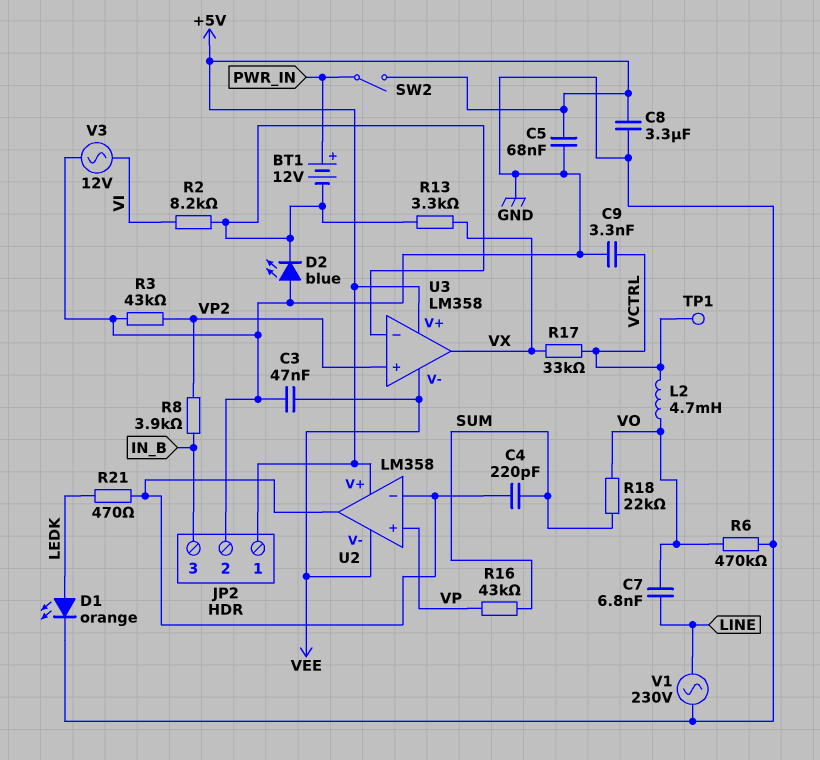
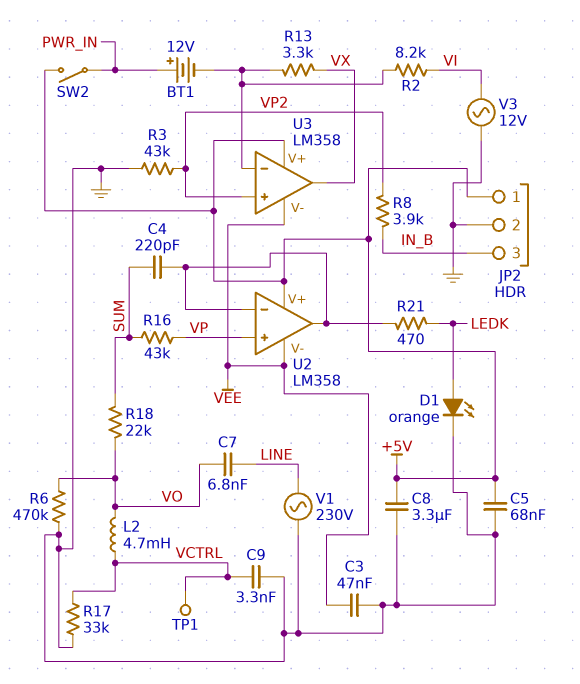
D2: LED blue (A GND, K U3/in-) -> none
R17: 33k (VCTRL, VX) -> 33k (GND, VCTRL)

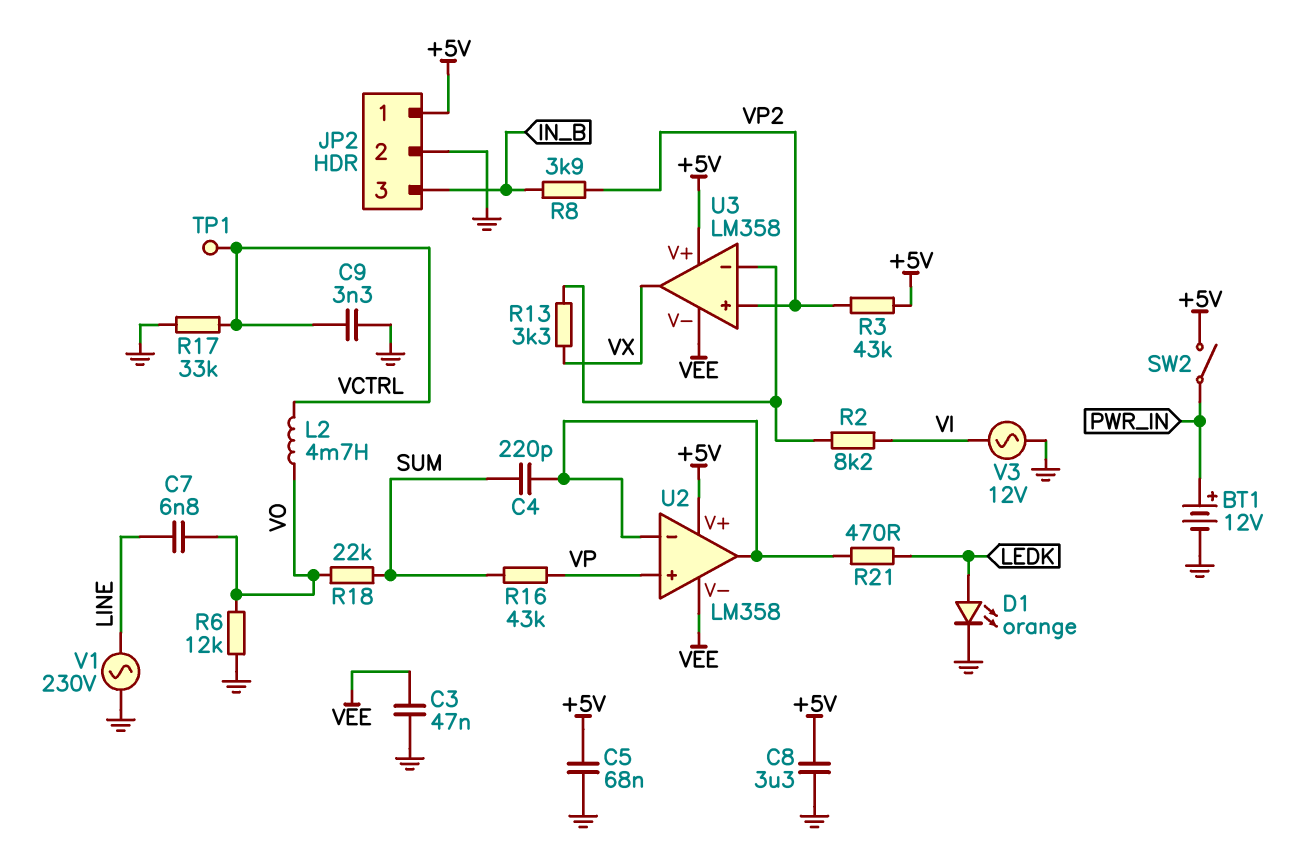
BT1: 12V (plus PWR_IN, minus U3/in-) -> 12V (plus PWR_IN, minus GND)
R3: 43k (GND, VP2) -> 43k (+5V, VP2)
R6: 470k (GND, VO) -> 12k (GND, VO)

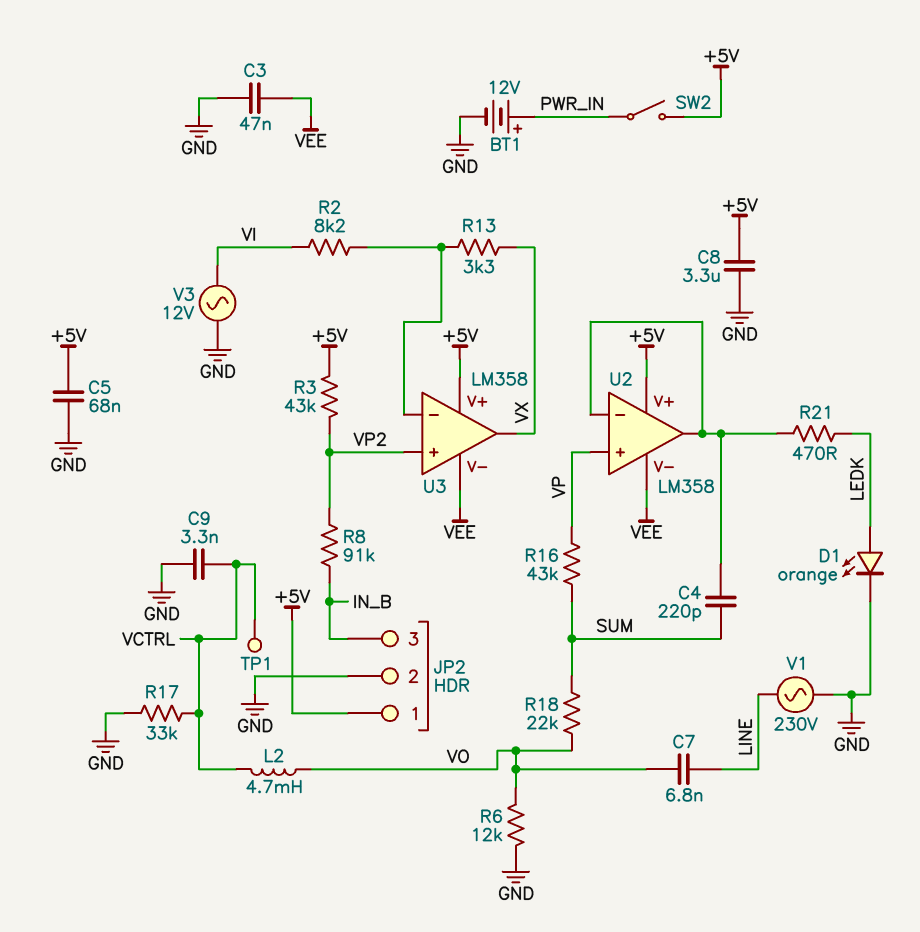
R8: 3.9k (IN_B, VP2) -> 91k (IN_B, VP2)

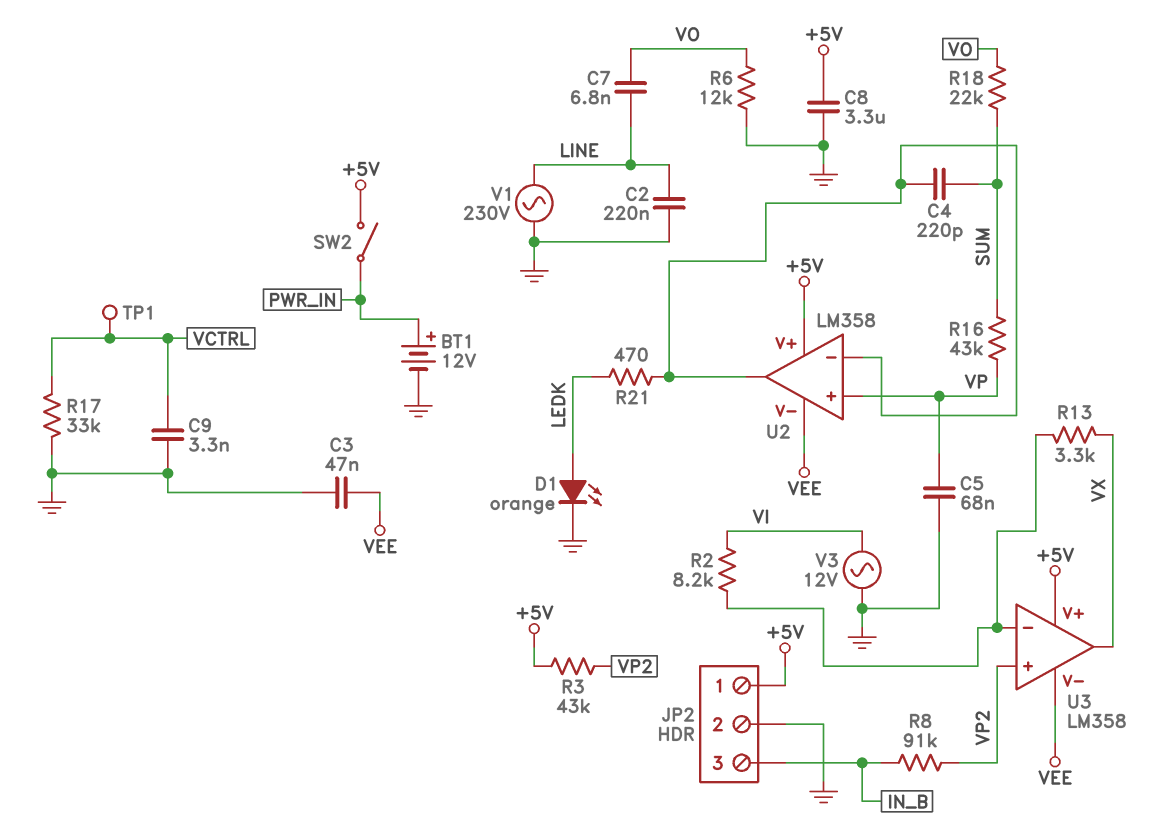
C2: none -> 220nF (GND, LINE)
C5: 68nF (+5V, GND) -> 68nF (GND, VP)
L2: 4.7mH (VCTRL, VO) -> none

